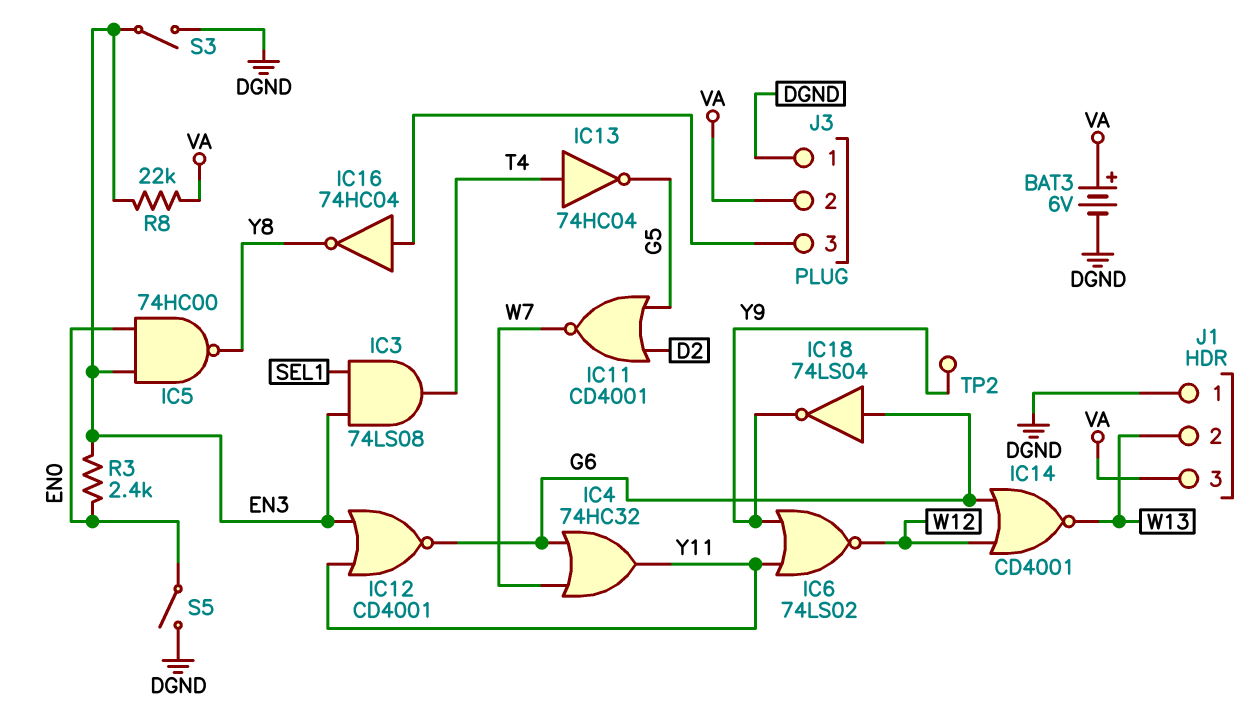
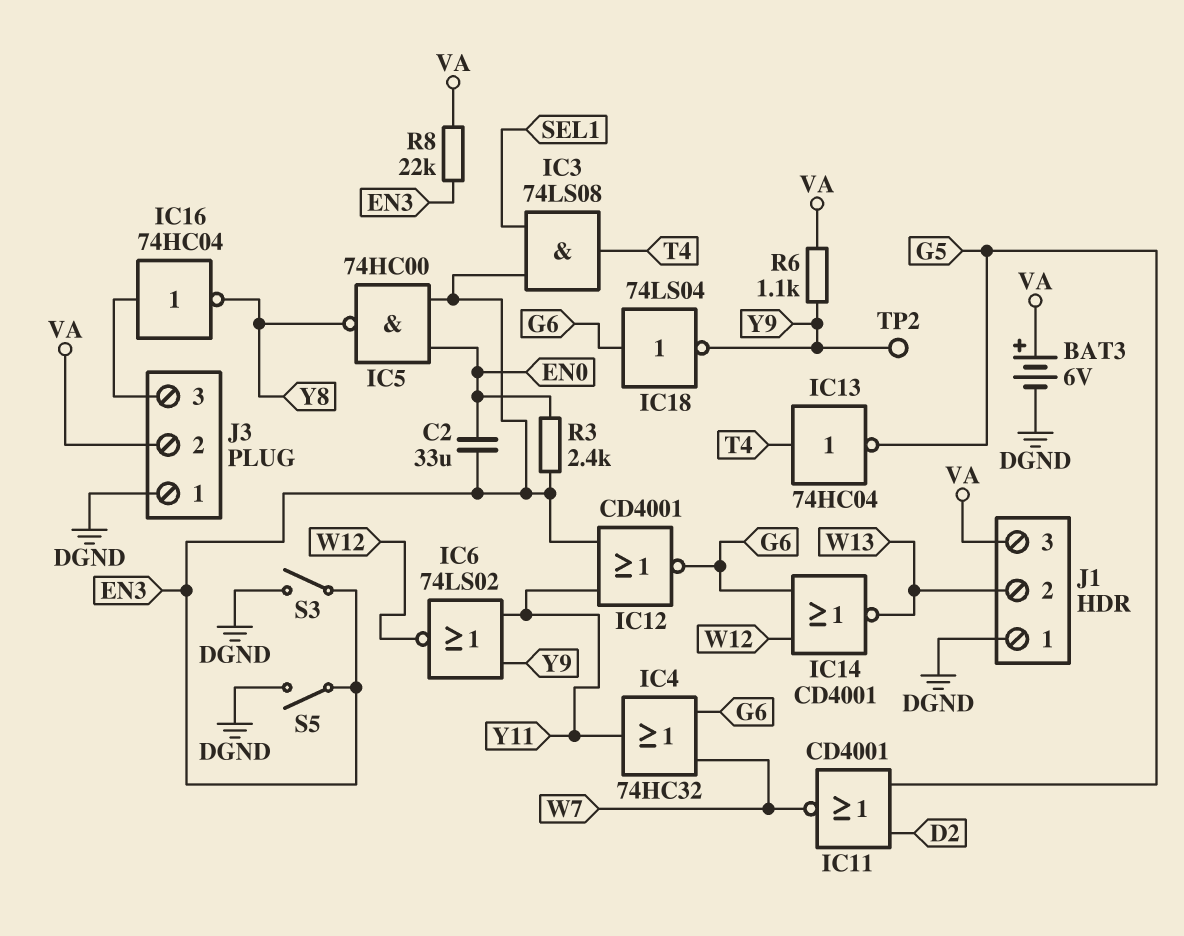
C2: none -> 33uF (EN0, EN3)
R6: none -> 1.1k (VA, Y9)
S5: switch (DGND, EN0) -> switch (DGND, EN3)

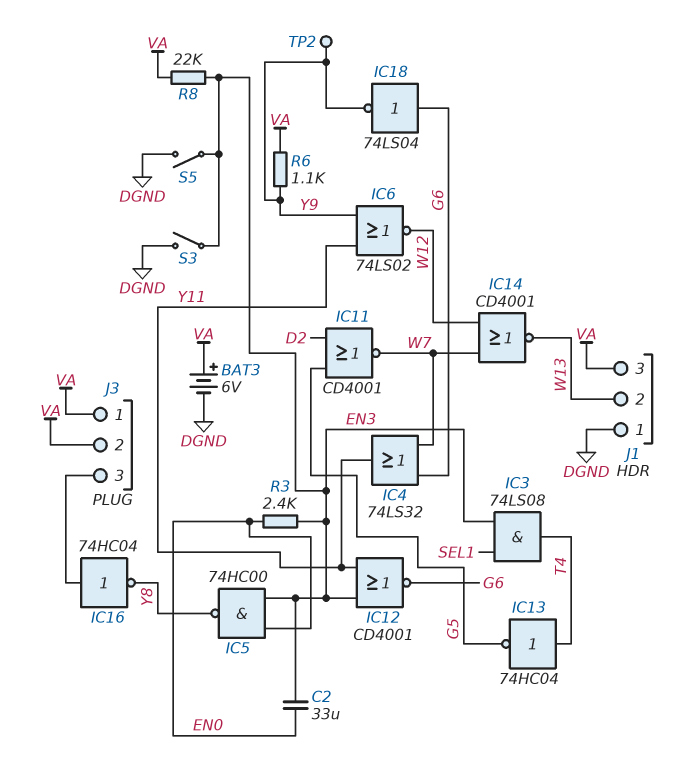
IC4: OR 74HC32 (in G6, in W7, out Y11) -> OR 74LS32 (in G6, in W7, out Y11)
IC14: NOR CD4001 (in G6, in W12, out W13) -> NOR CD4001 (in W7, in W12, out W13)
J3 pin 1: DGND -> VA

